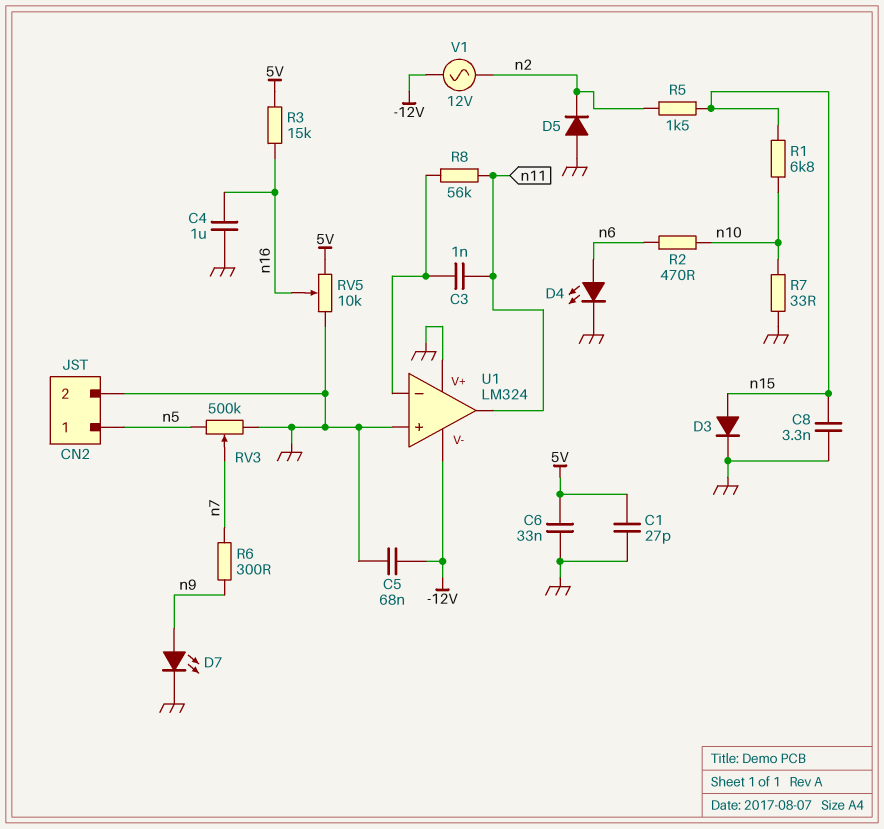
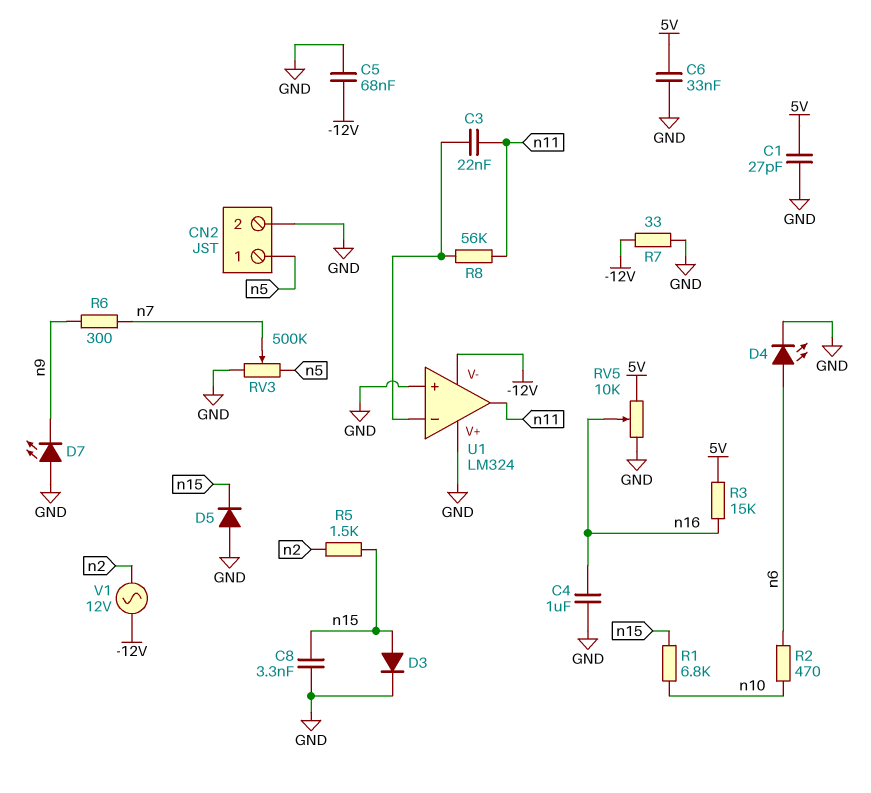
C3: 1nF (U1/in-, n11) -> 22nF (U1/in-, n11)
D5: diode (A GND, K n2) -> diode (A GND, K n15)
D7: LED (A n9, K GND) -> LED (A GND, K n9)
R7: 33 (GND, n10) -> 33 (-12V, GND)

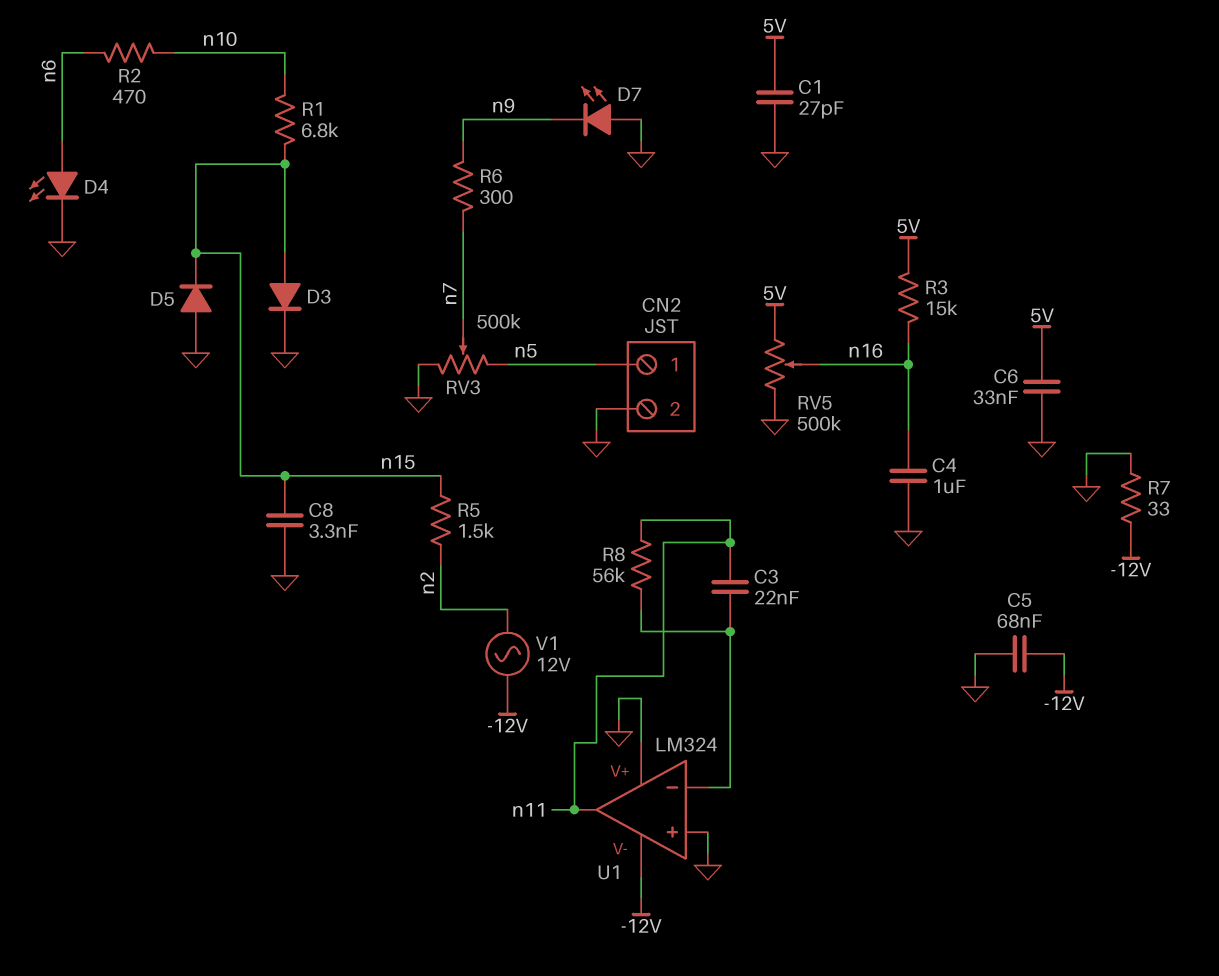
RV5: 10k (5V, GND, wiper n16) -> 500k (5V, GND, wiper n16)

